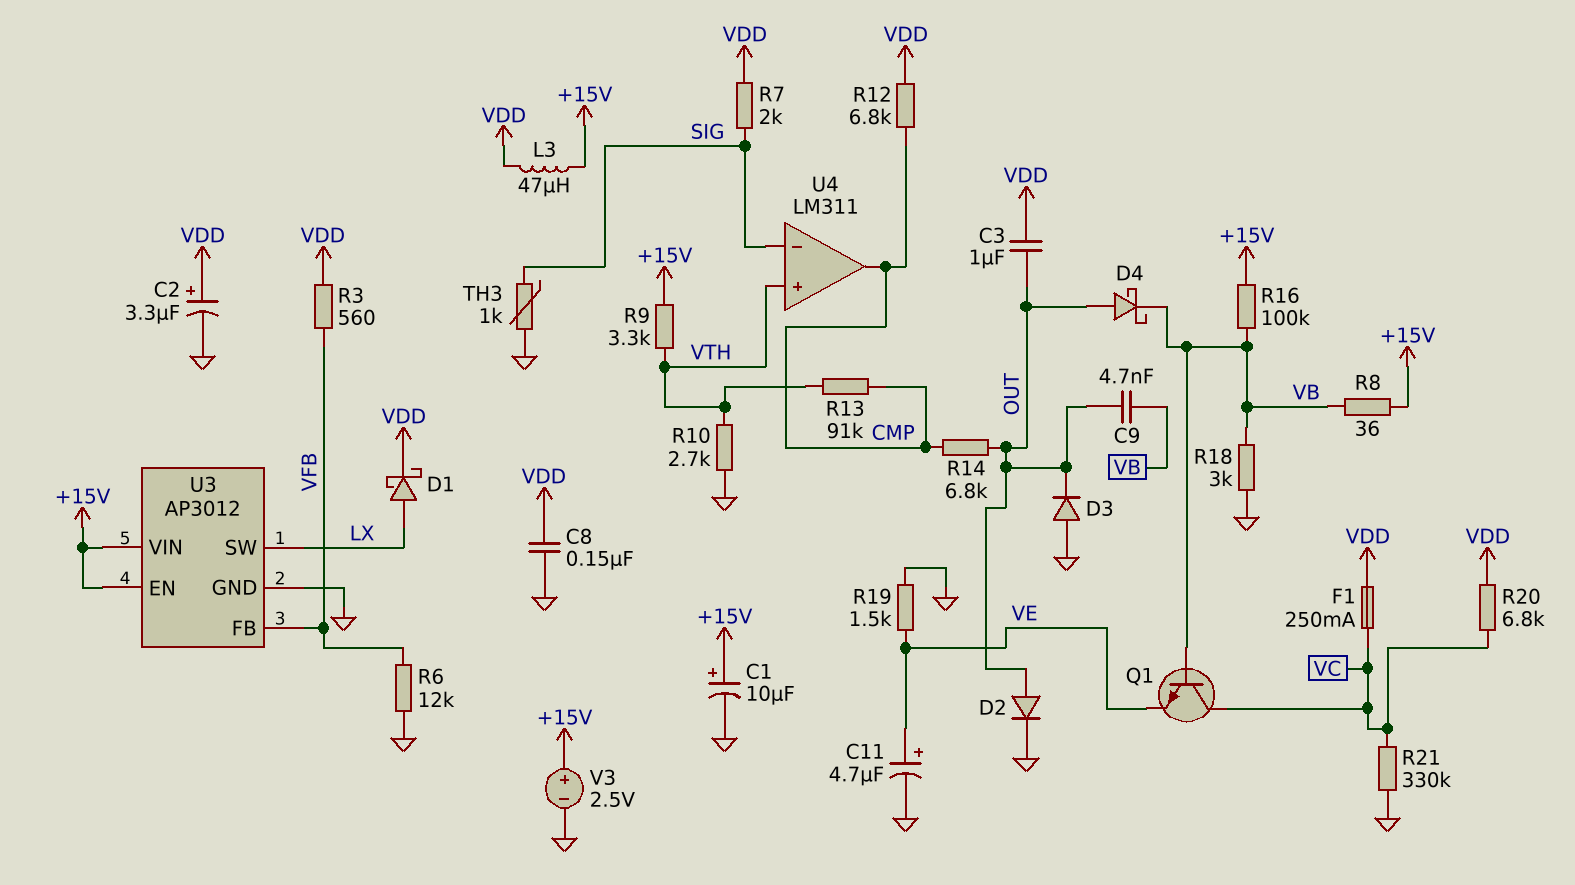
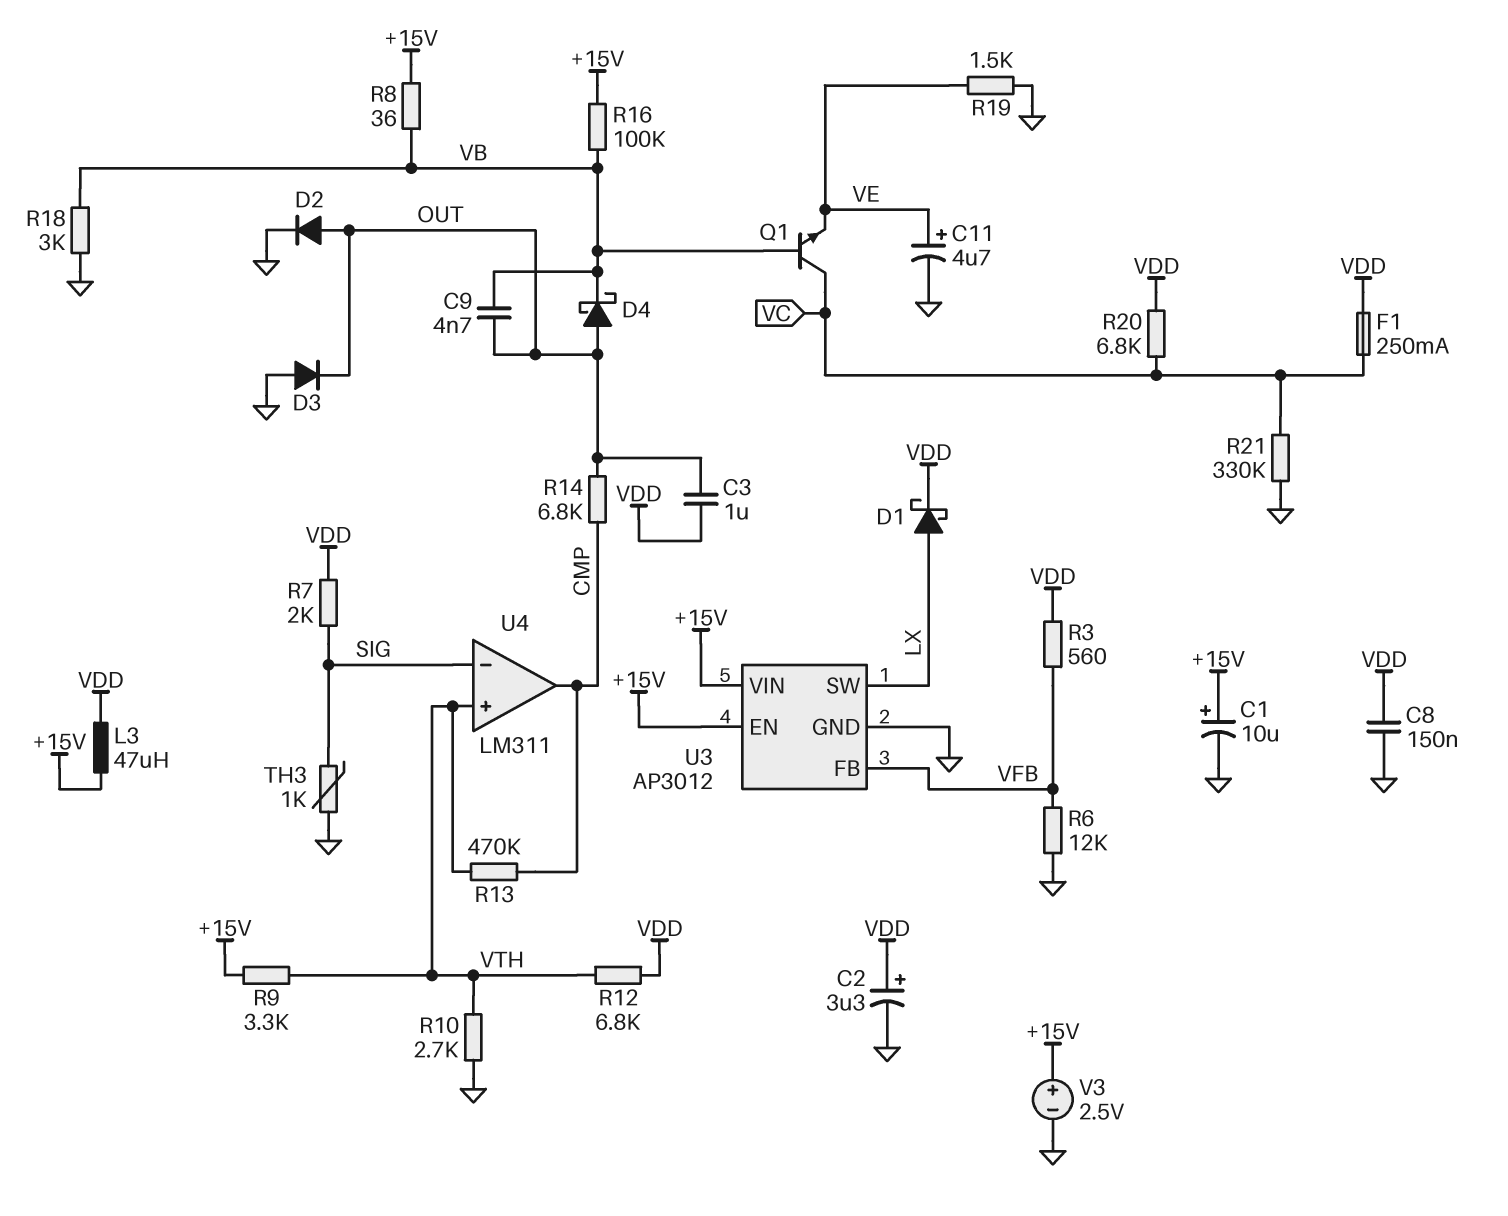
R12: 6.8k (CMP, VDD) -> 6.8k (VDD, VTH)
R13: 91k (CMP, VTH) -> 470k (CMP, VTH)

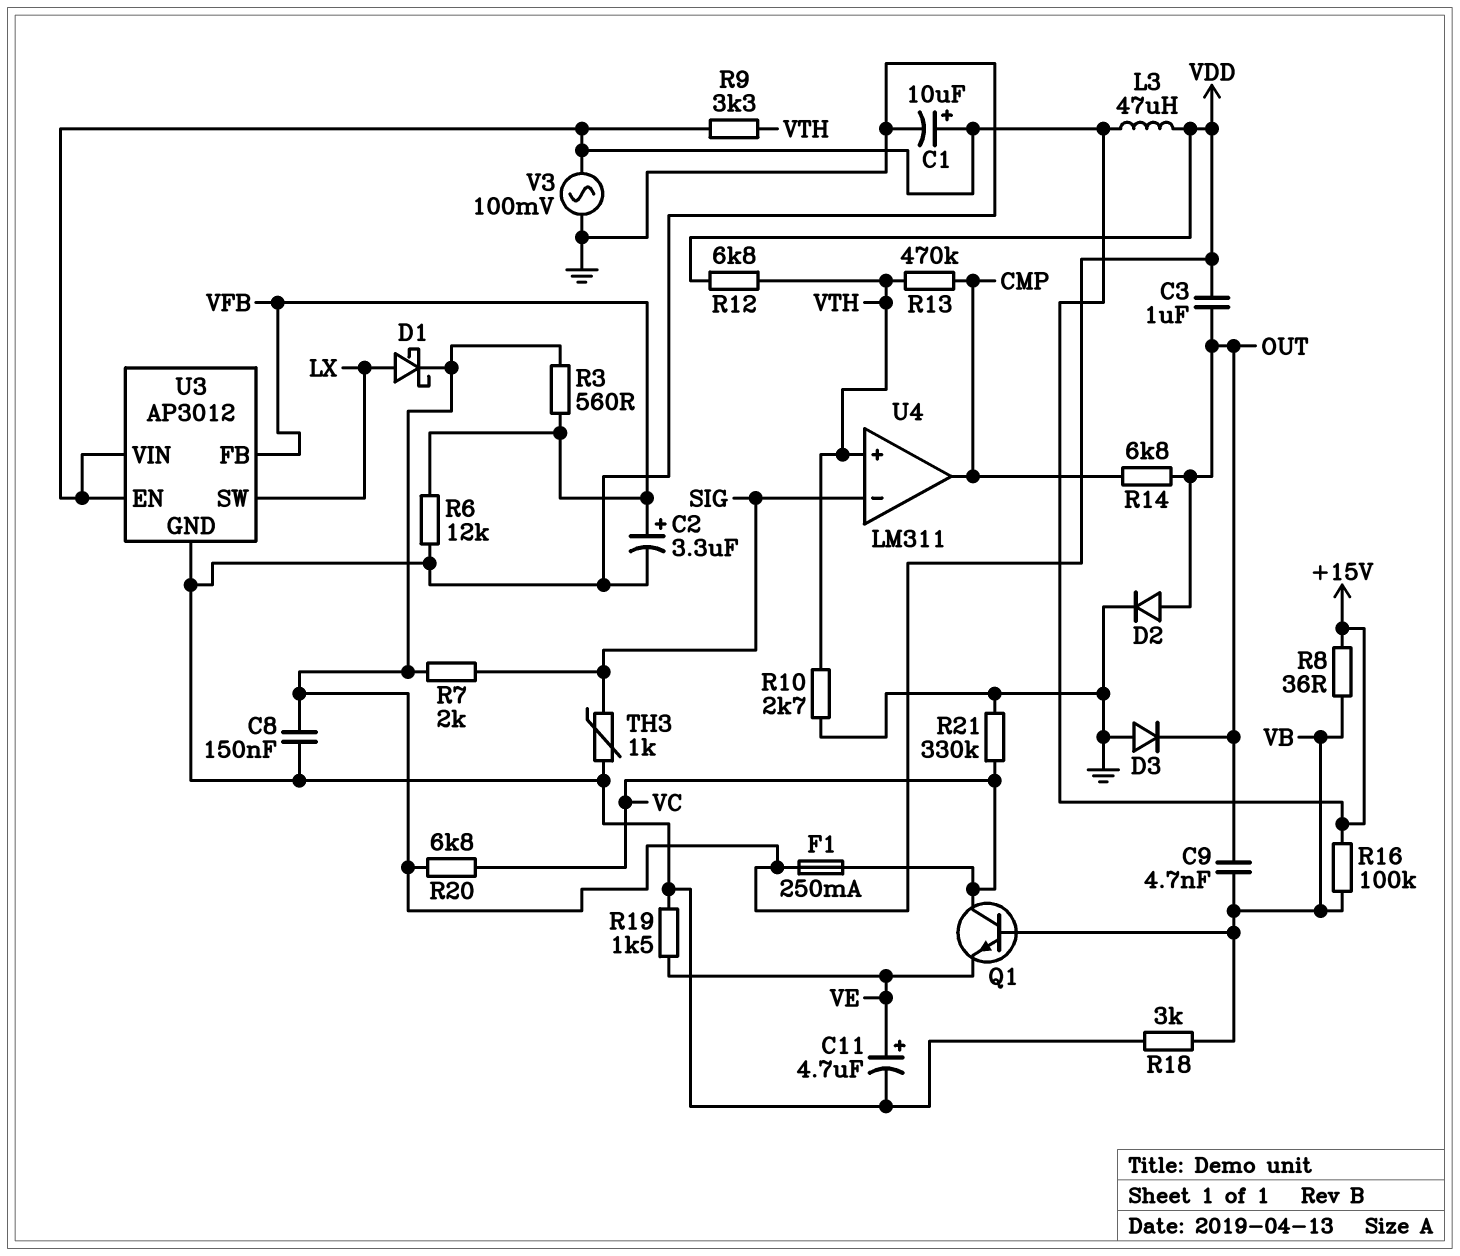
C2: 3.3uF (plus VDD, minus GND) -> 3.3uF (plus VFB, minus GND)
D4: schottky (A OUT, K VB) -> none
V3: 2.5V (plus +15V, minus GND) -> AC 100mV (+15V, GND)

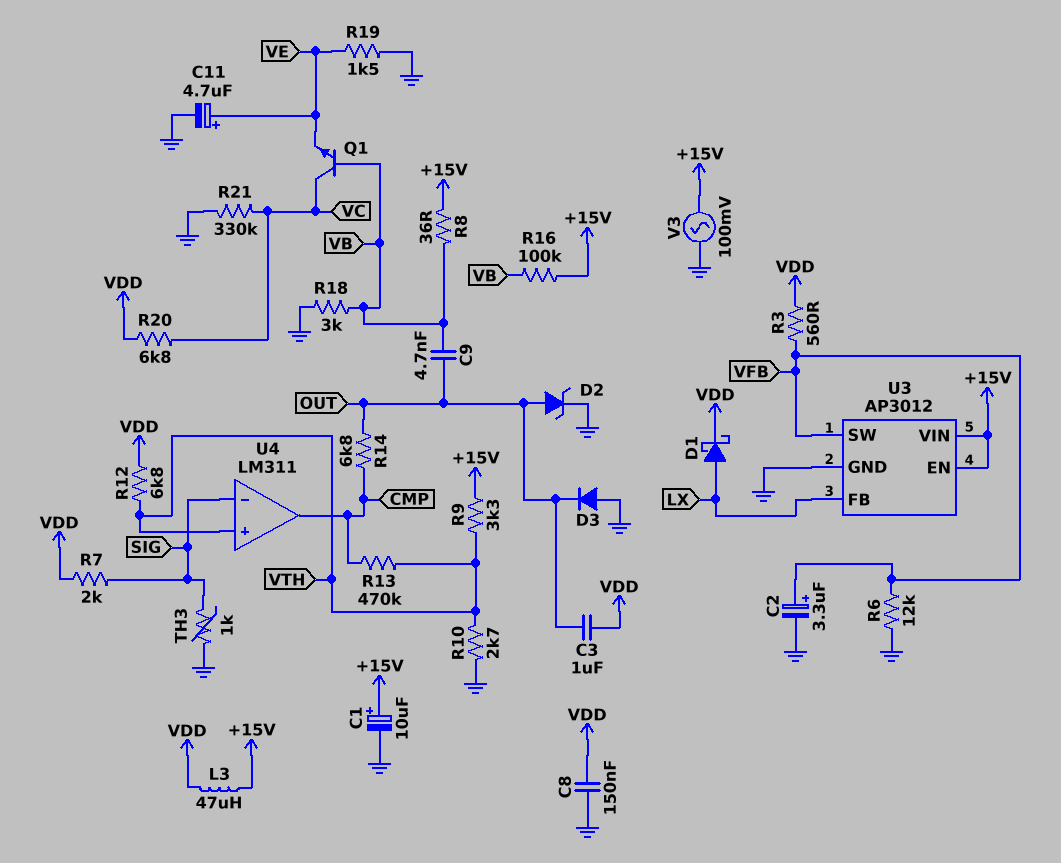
D2: diode (A OUT, K GND) -> zener (A OUT, K GND)
F1: 250mA (VC, VDD) -> none
U3 pin FB: VFB -> LX
U3 pin SW: LX -> VFB

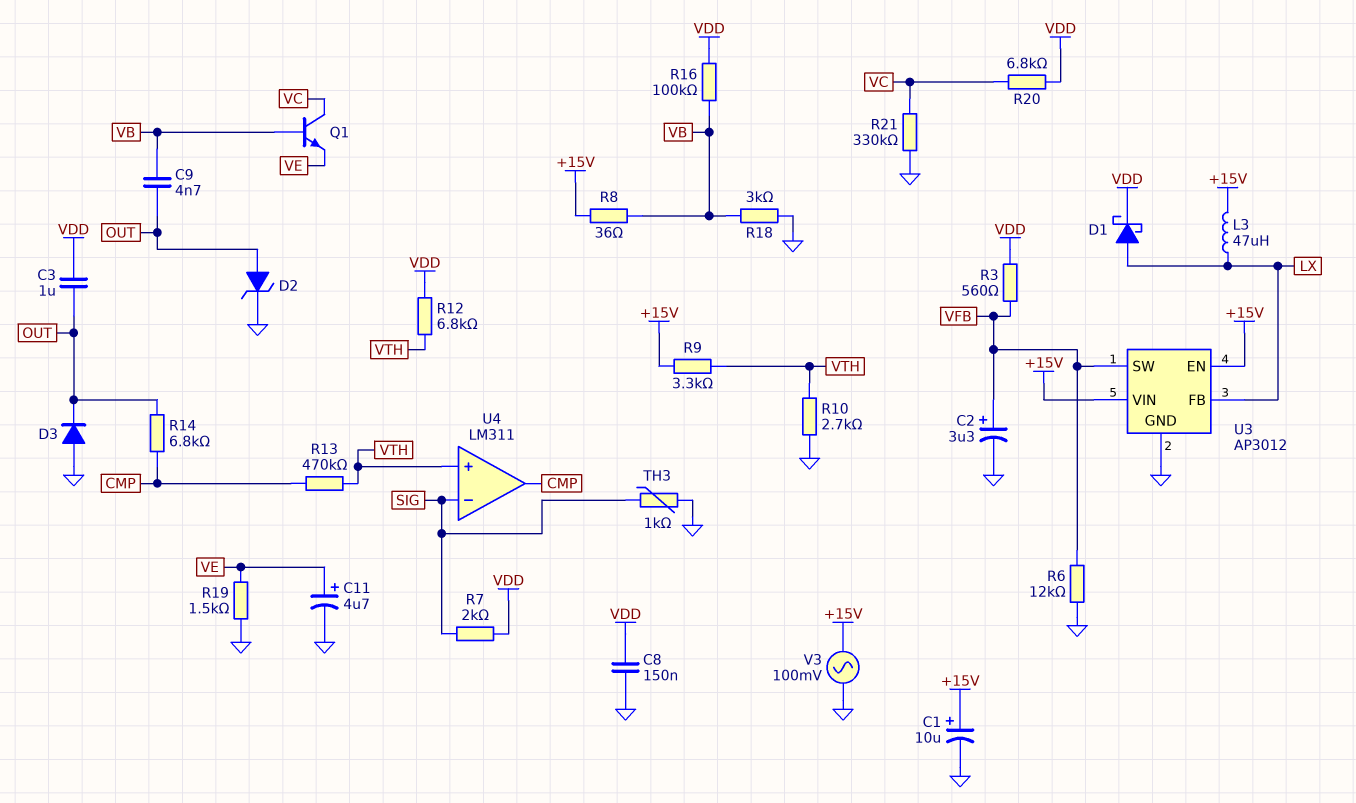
L3: 47uH (+15V, VDD) -> 47uH (+15V, LX)
R16: 100k (+15V, VB) -> 100k (VB, VDD)

